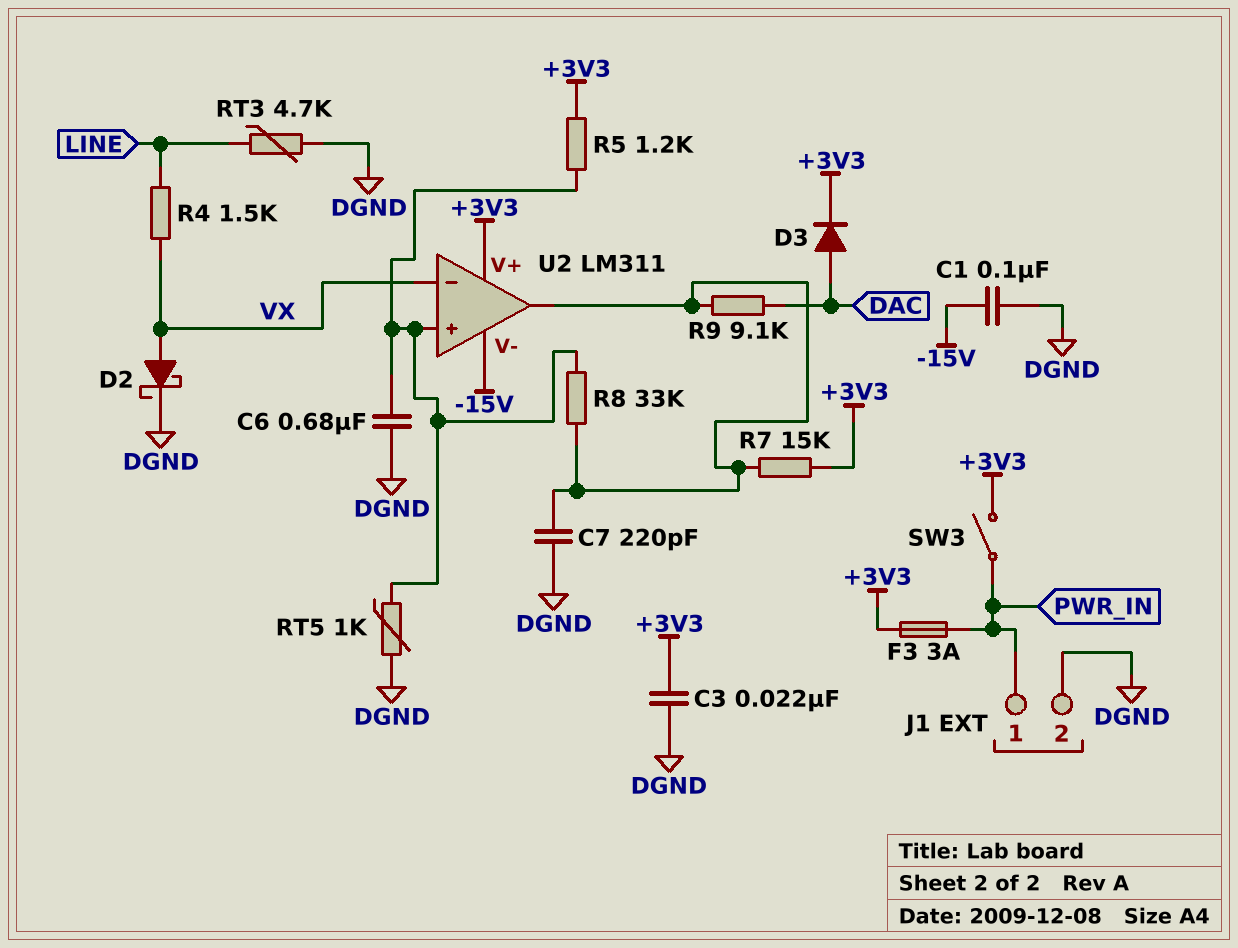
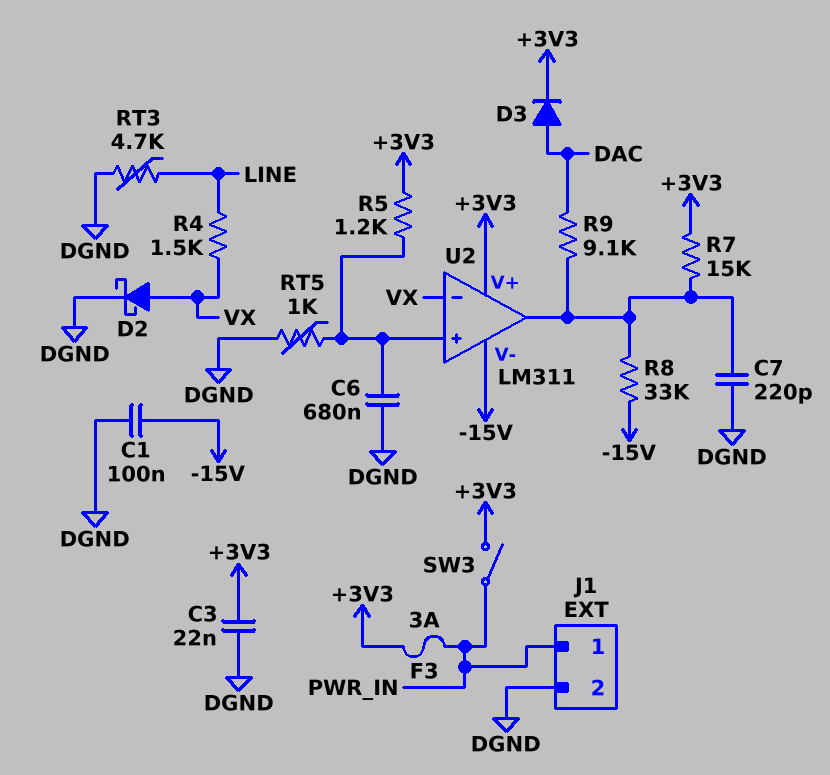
R8: 33k (U2/in+, U2/out) -> 33k (-15V, U2/out)

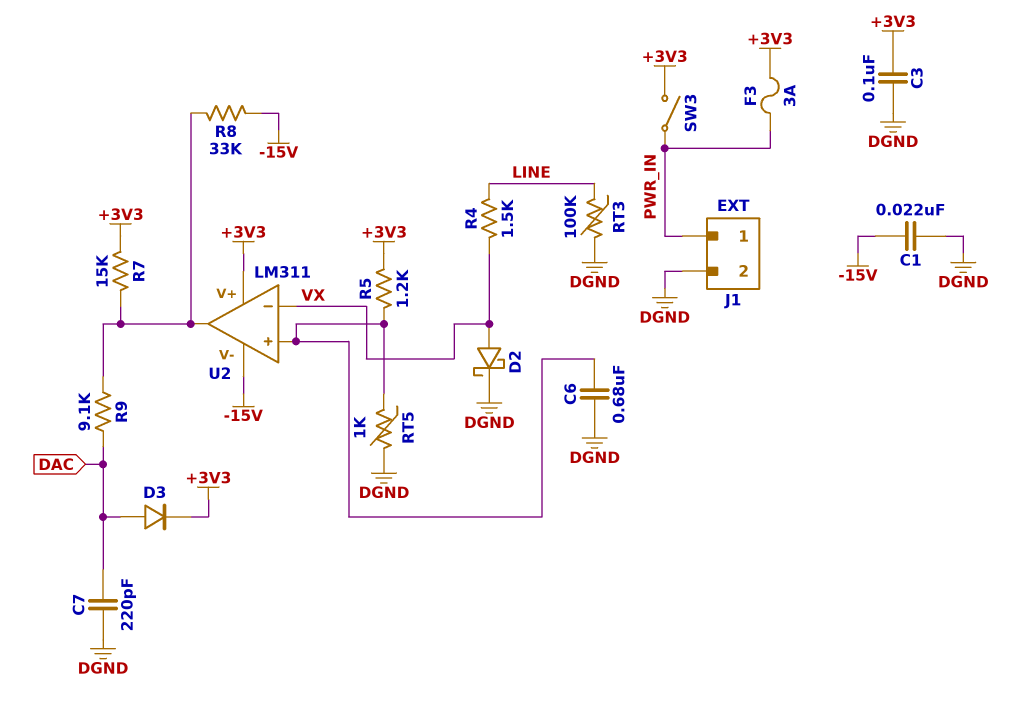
C1: 100nF (-15V, DGND) -> 22nF (-15V, DGND)
C3: 22nF (+3V3, DGND) -> 100nF (+3V3, DGND)
C7: 220pF (DGND, U2/out) -> 220pF (DAC, DGND)
RT3: 4.7k (DGND, LINE) -> 100k (DGND, LINE)

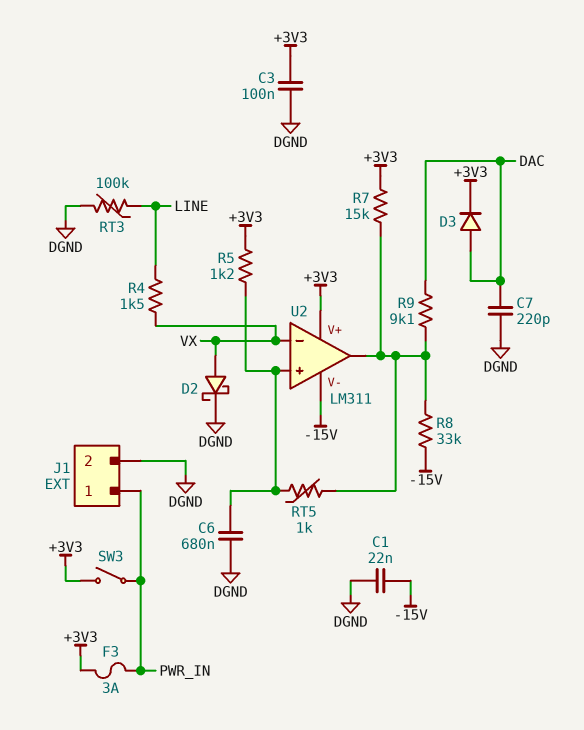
RT5: 1k (DGND, U2/in+) -> 1k (U2/in+, U2/out)

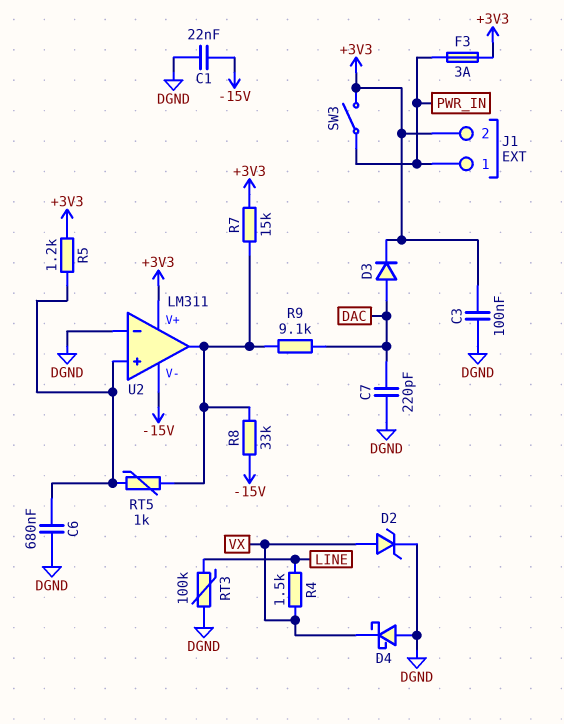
D2: schottky (A VX, K DGND) -> zener (A VX, K DGND)
D4: none -> schottky (A DGND, K VX)
J1 pin 2: DGND -> +3V3
U2 pin in-: VX -> DGND

